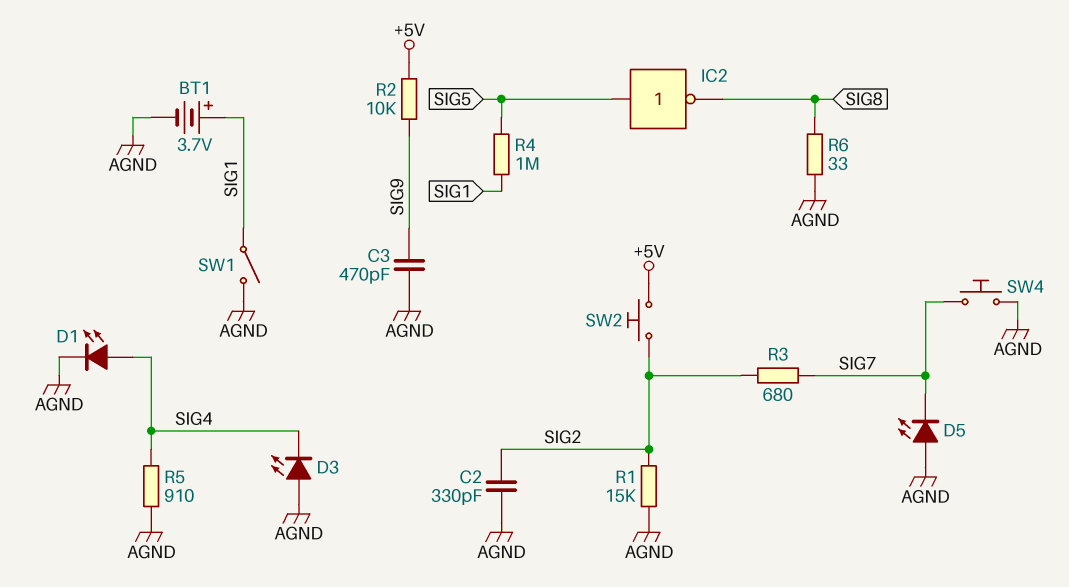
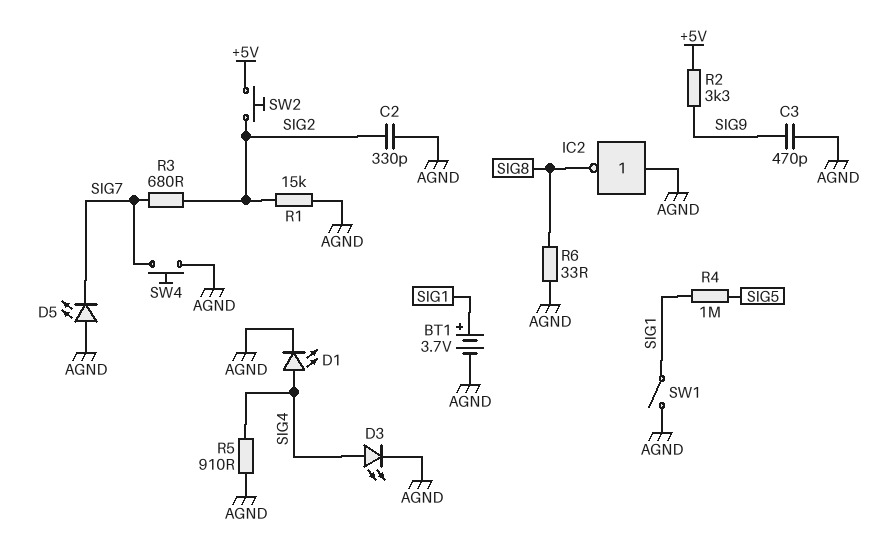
D3: LED (A AGND, K SIG4) -> LED (A SIG4, K AGND)
IC2: NOT (in SIG5, out SIG8) -> NOT (in AGND, out SIG8)
R2: 10k (+5V, SIG9) -> 3.3k (+5V, SIG9)

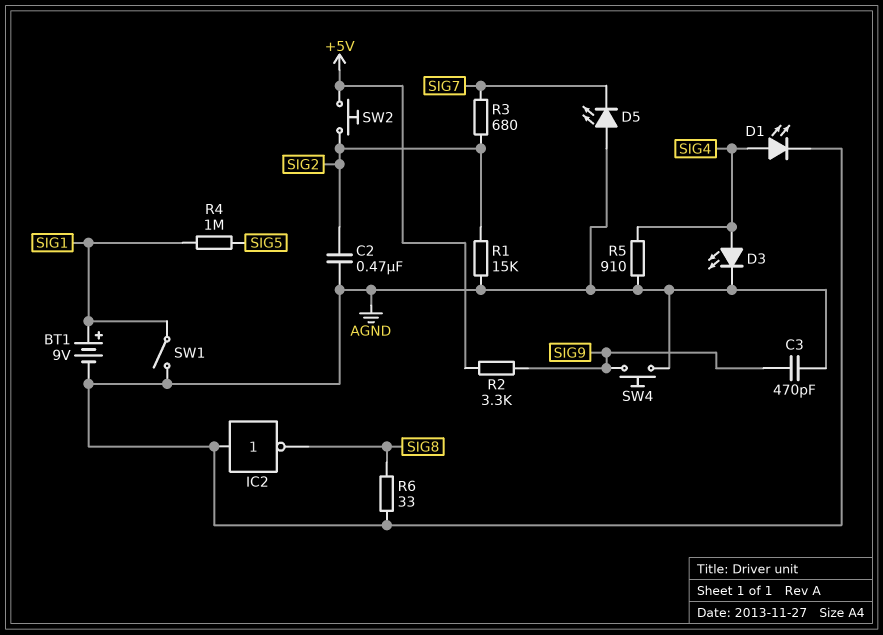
BT1: 3.7V (plus SIG1, minus AGND) -> 9V (plus SIG1, minus AGND)
C2: 330pF (AGND, SIG2) -> 470nF (AGND, SIG2)
SW4: button (AGND, SIG7) -> button (AGND, SIG9)

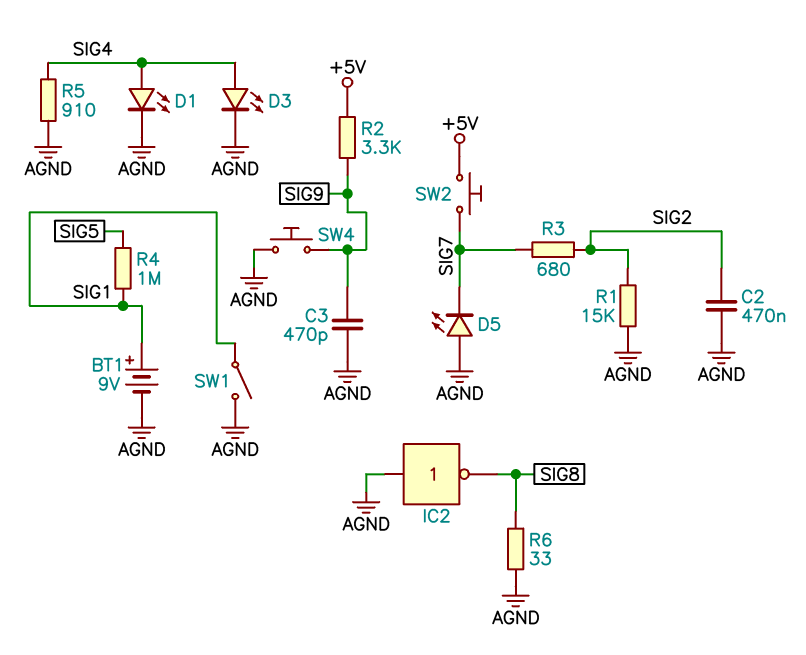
SW2: button (+5V, SIG2) -> button (+5V, SIG7)

